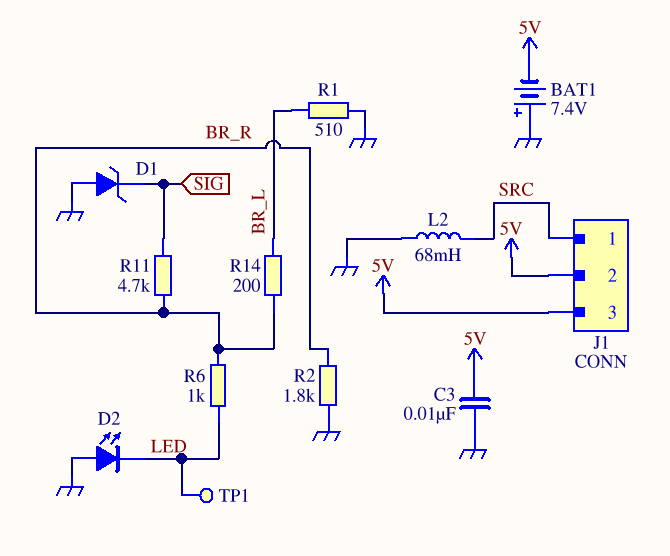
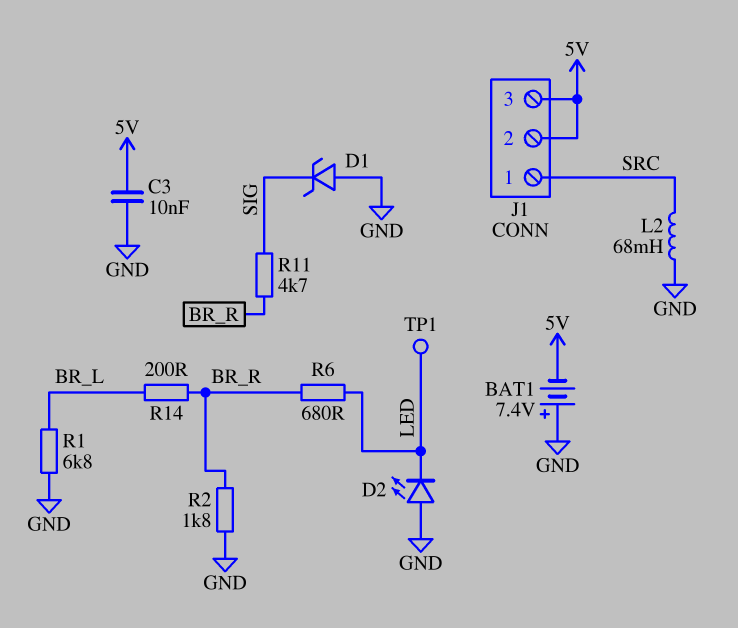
R1: 510 (BR_L, GND) -> 6.8k (BR_L, GND)
R6: 1k (BR_R, LED) -> 680 (BR_R, LED)

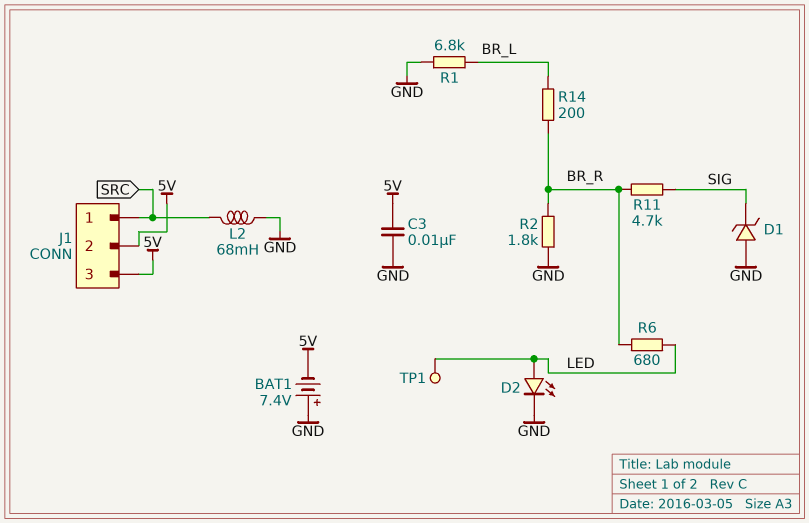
D2: LED (A GND, K LED) -> LED (A LED, K GND)

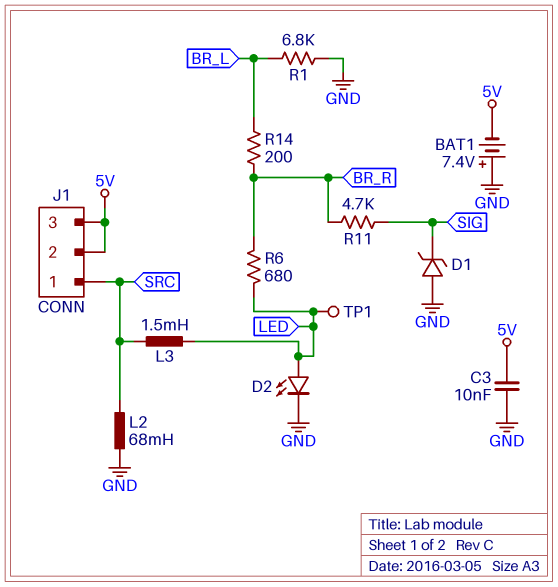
L3: none -> 1.5mH (LED, SRC)
R2: 1.8k (BR_R, GND) -> none

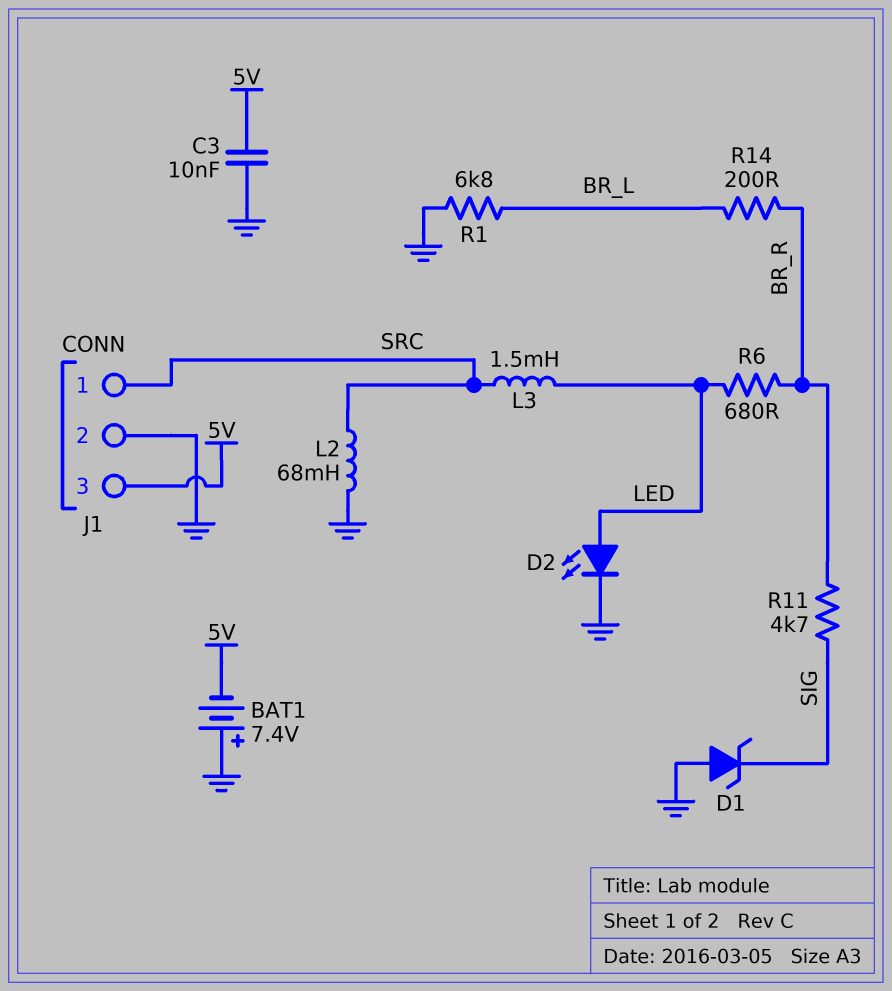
J1 pin 2: 5V -> GND
TP1: test point (LED) -> none

